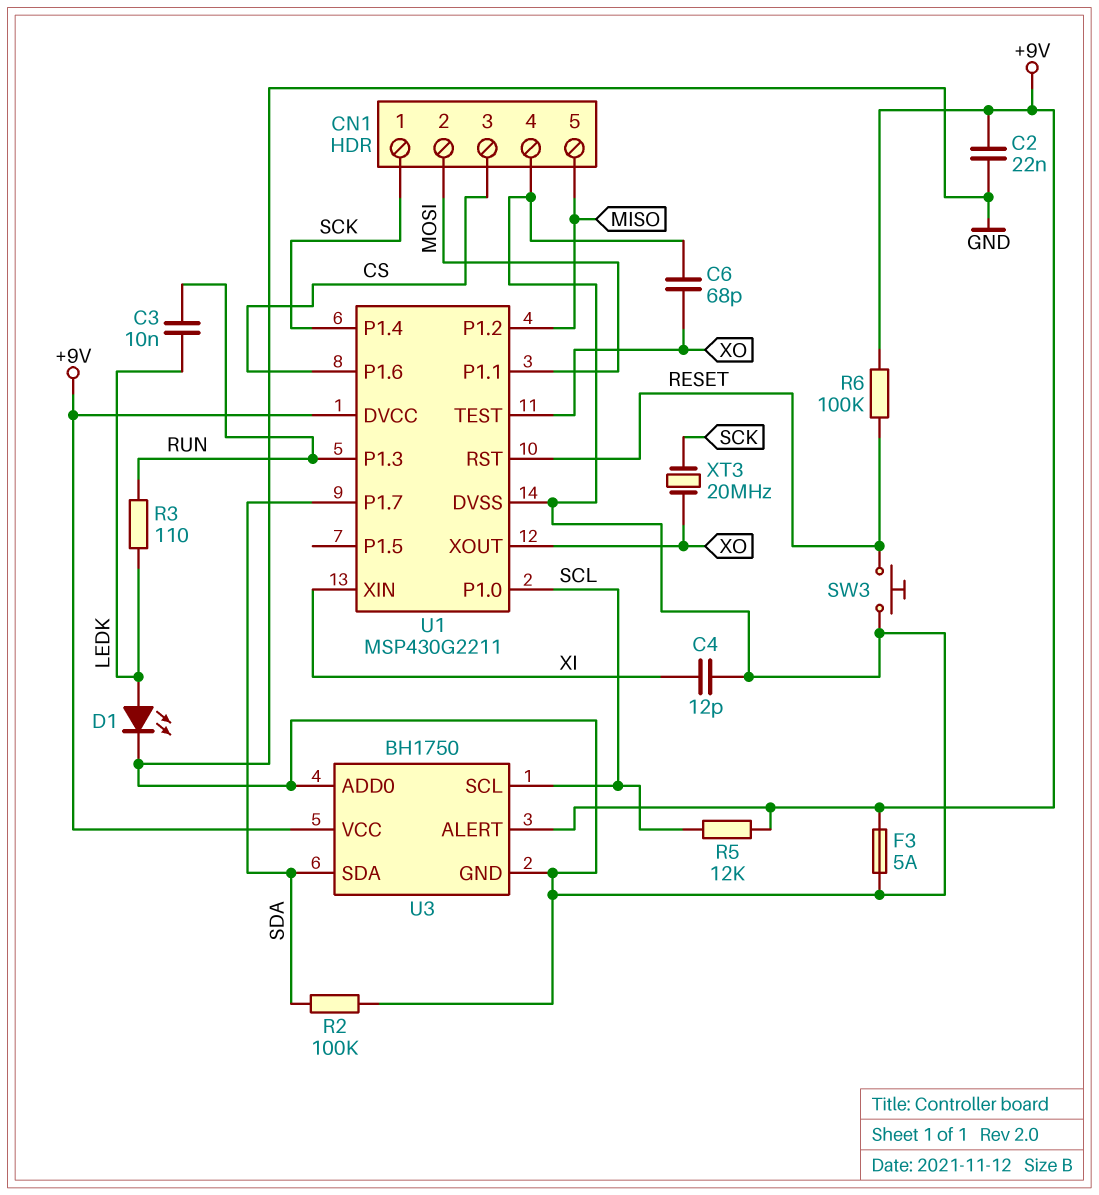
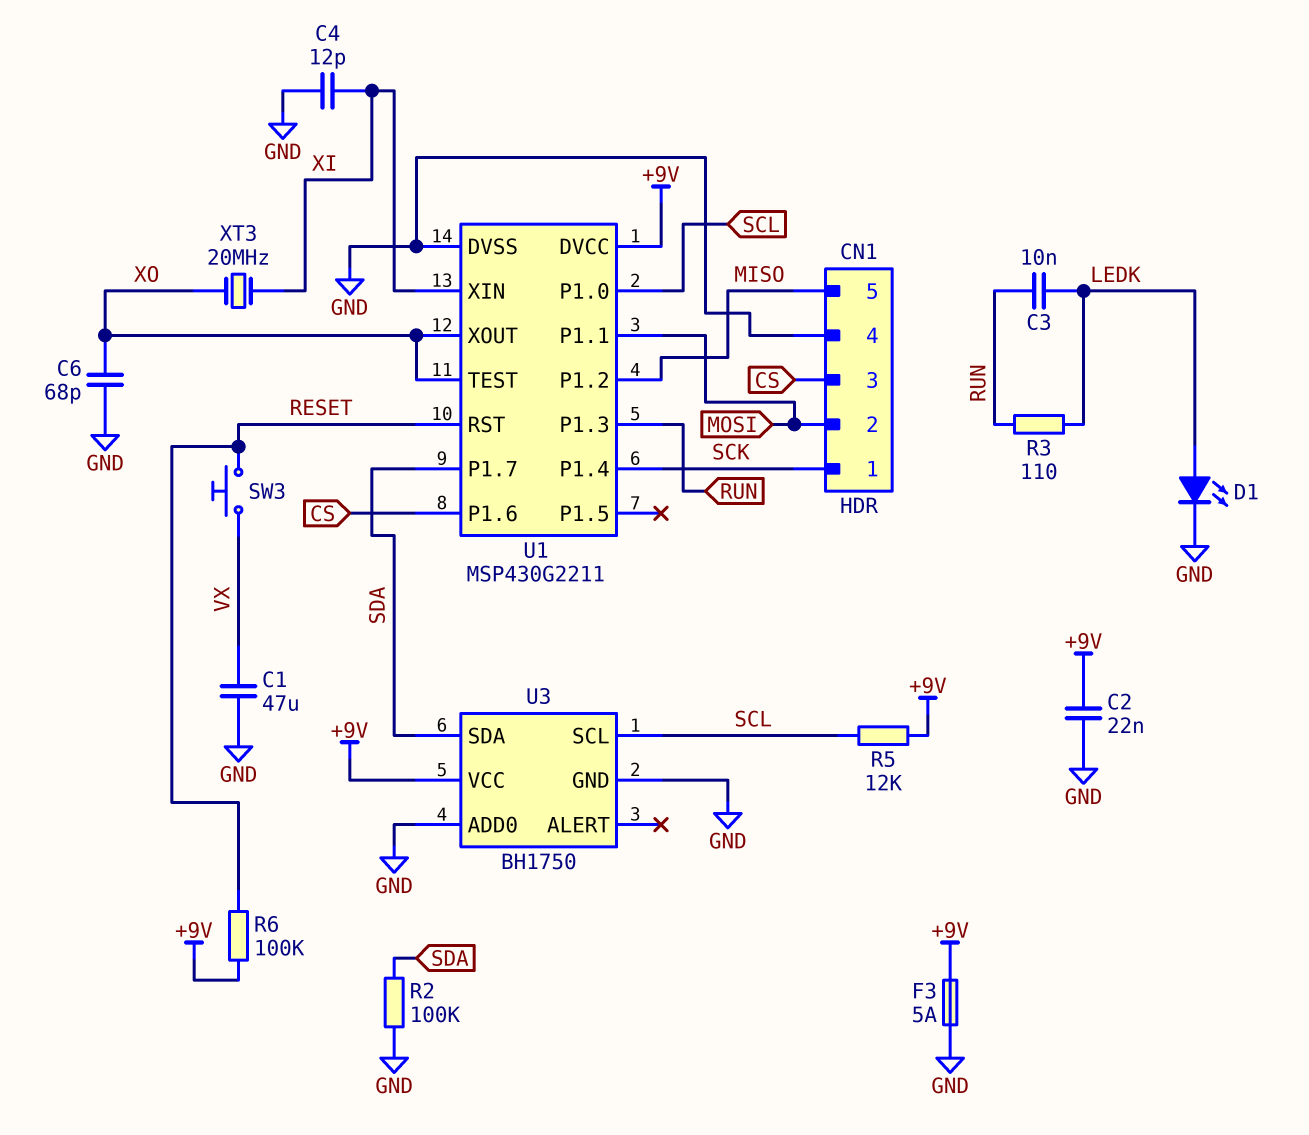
C1: none -> 47uF (GND, VX)
SW3: button (GND, RESET) -> button (RESET, VX)
U3 pin ALERT: +9V -> none
XT3: 20MHz (SCK, XO) -> 20MHz (XI, XO)

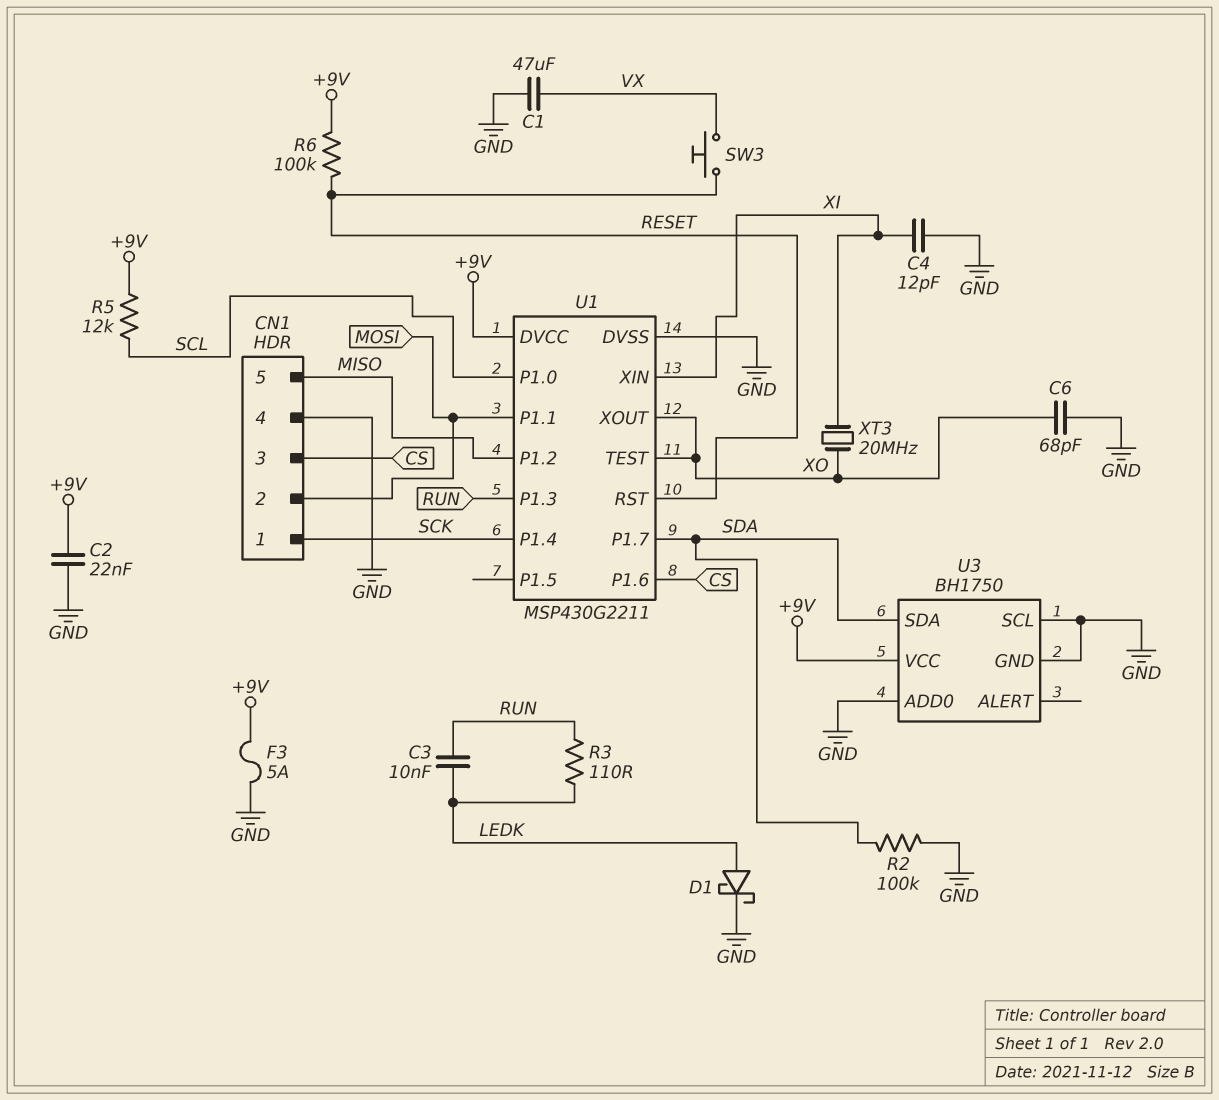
D1: LED (A LEDK, K GND) -> schottky (A LEDK, K GND)
U3 pin SCL: SCL -> GND

